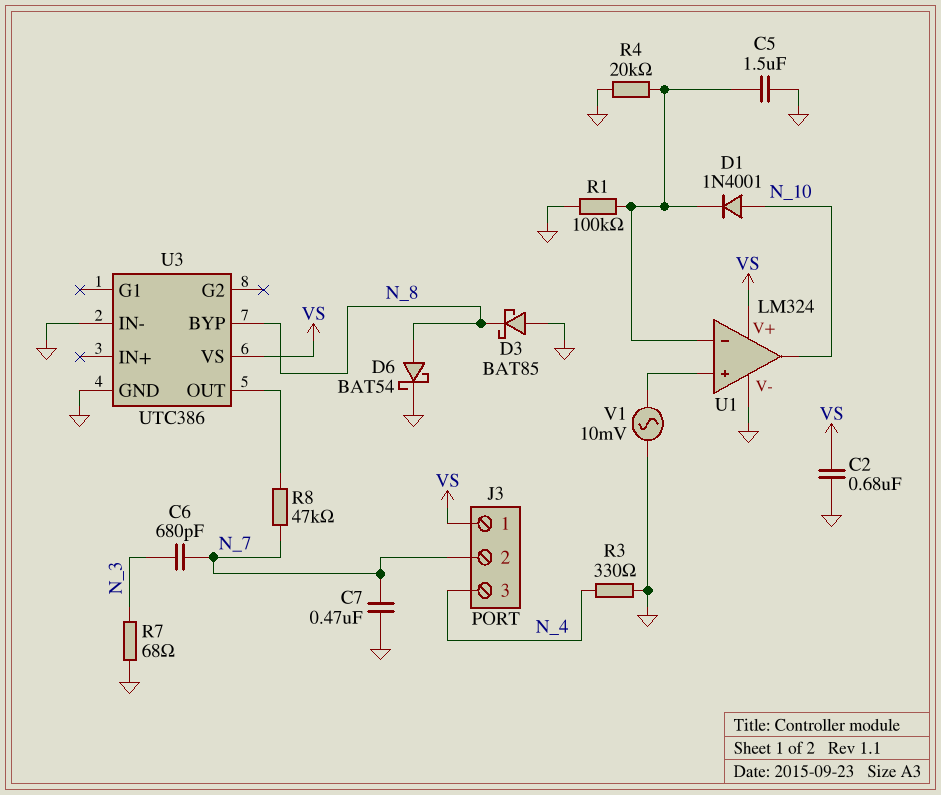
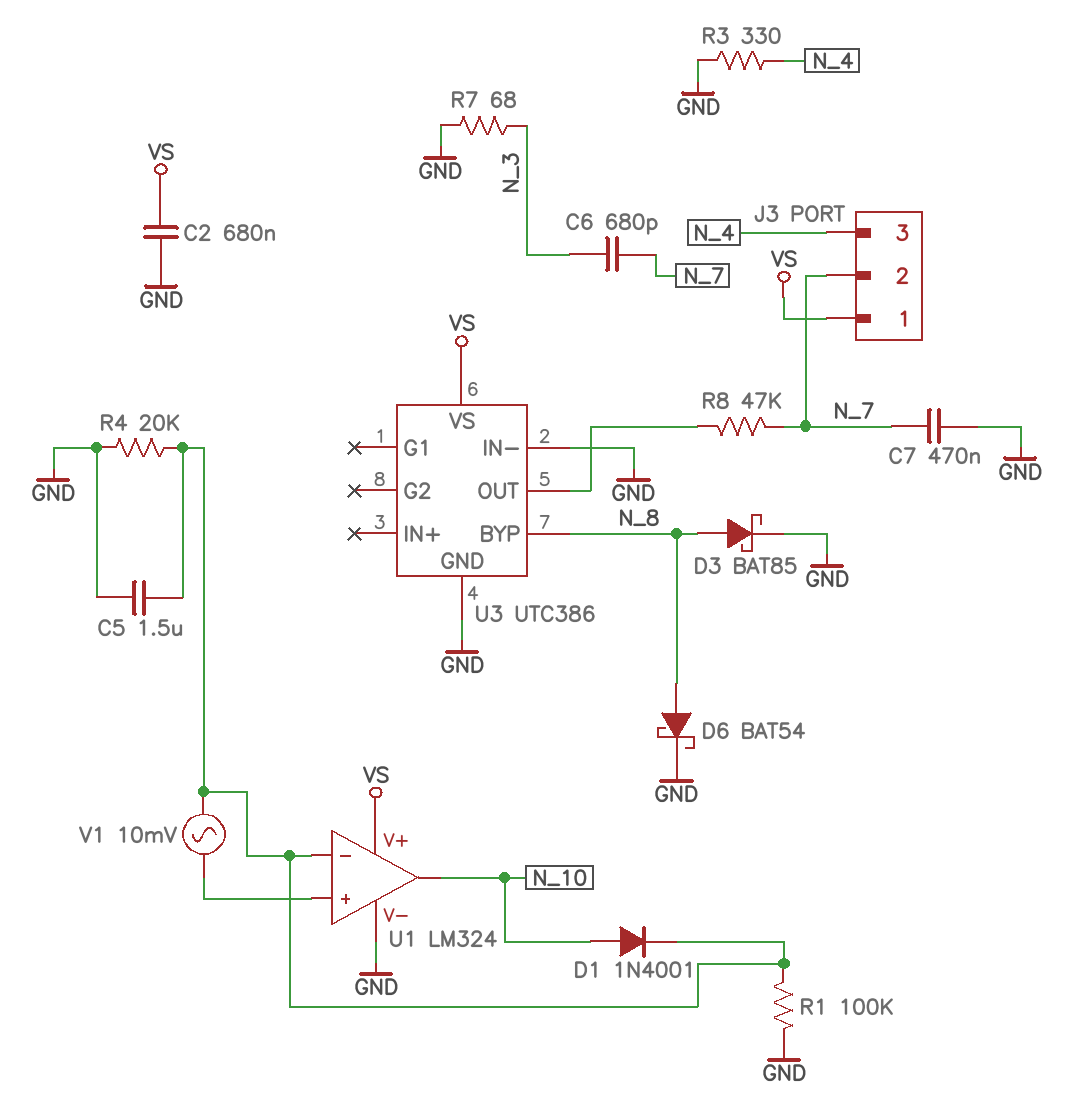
D3: schottky BAT85 (A GND, K N_8) -> schottky BAT85 (A N_8, K GND)
V1: AC 10mV (GND, U1/in+) -> AC 10mV (U1/in+, U1/in-)

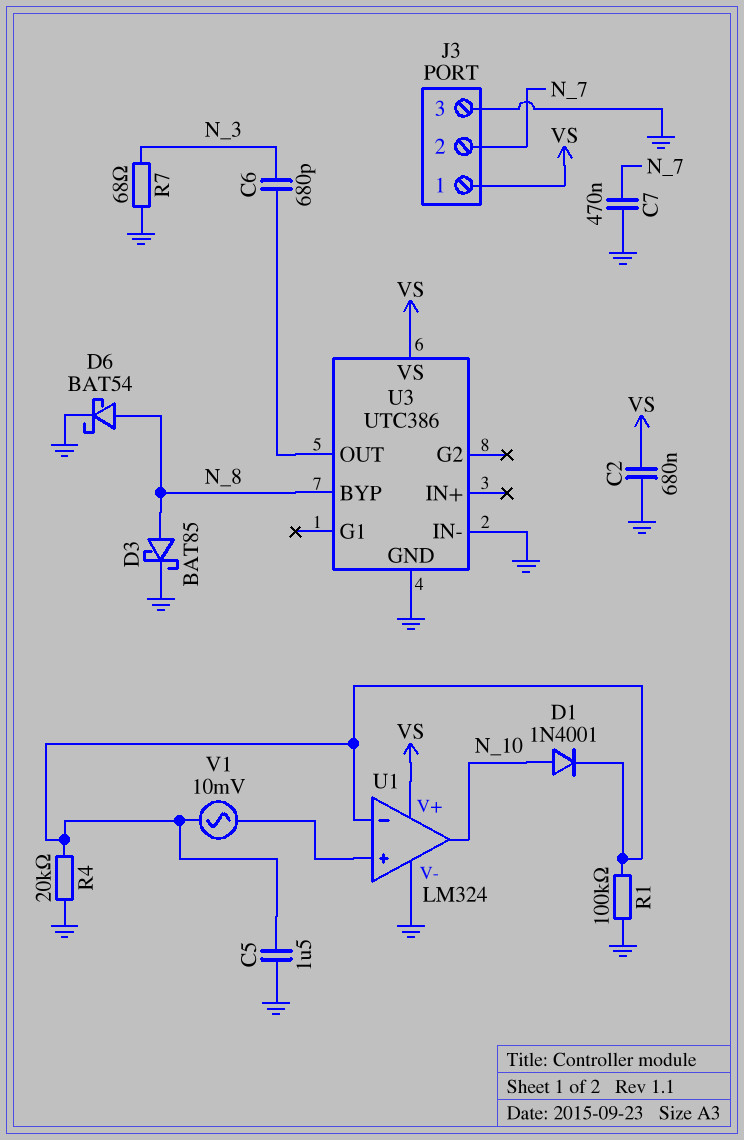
C6: 680pF (N_3, N_7) -> 680pF (N_3, U3/OUT)
J3 pin 3: N_4 -> GND
R3: 330 (GND, N_4) -> none
R8: 47k (N_7, U3/OUT) -> none

